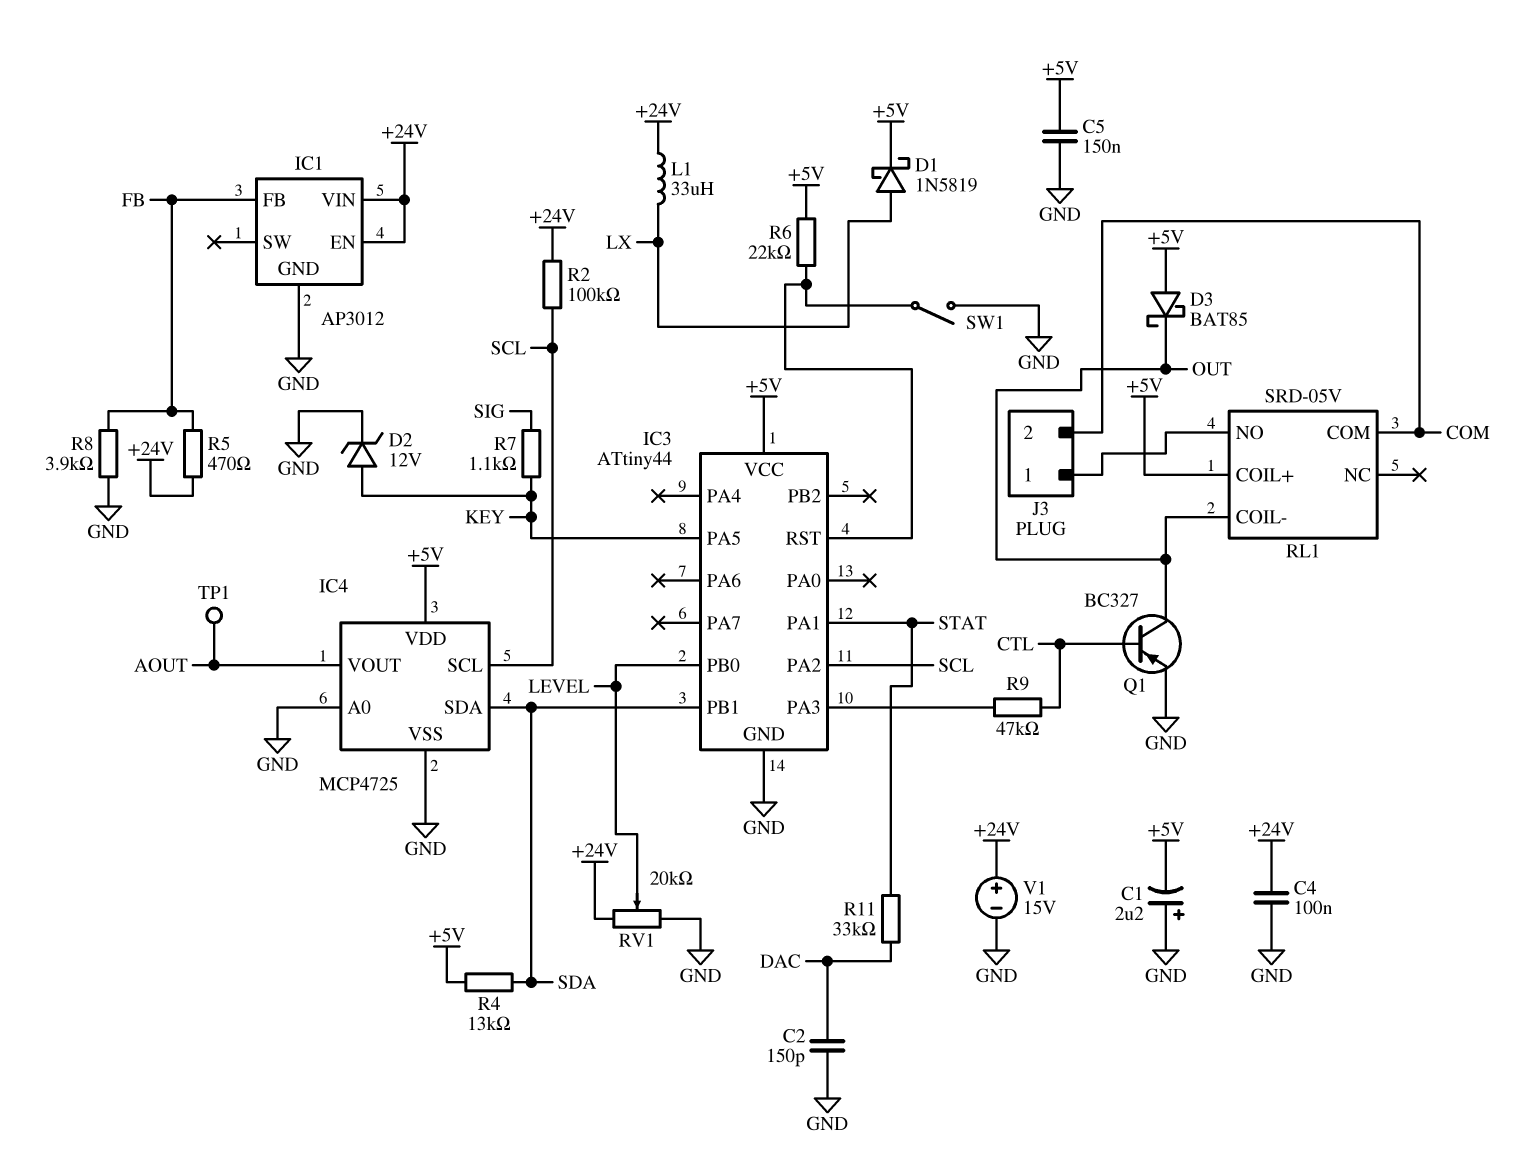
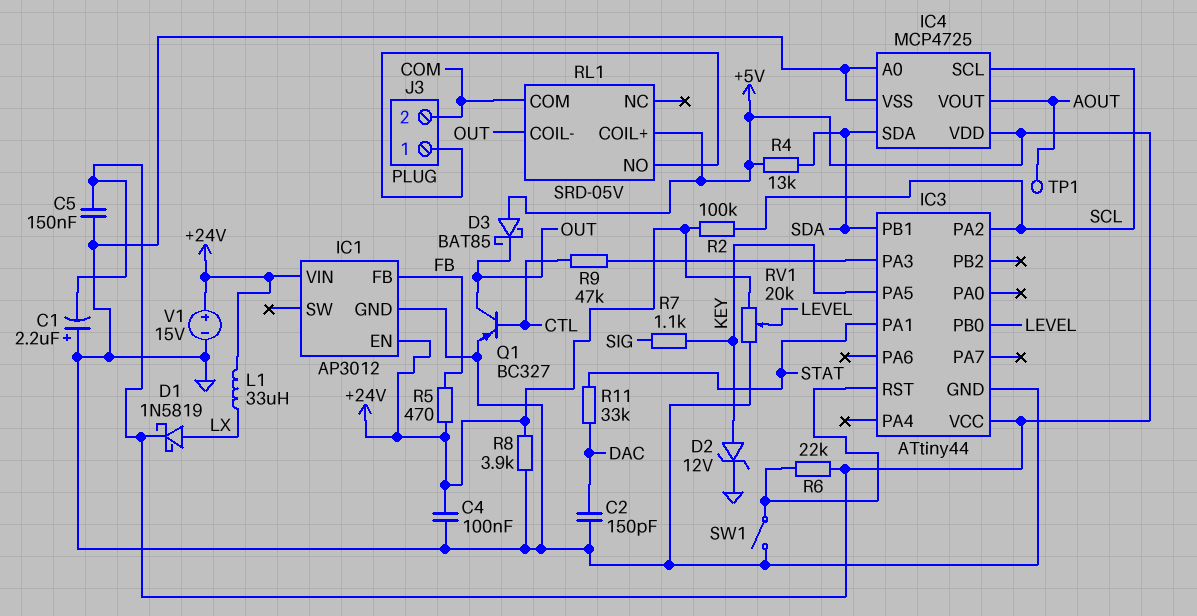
R8: 3.9k (FB, GND) -> 3.9k (+24V, GND)

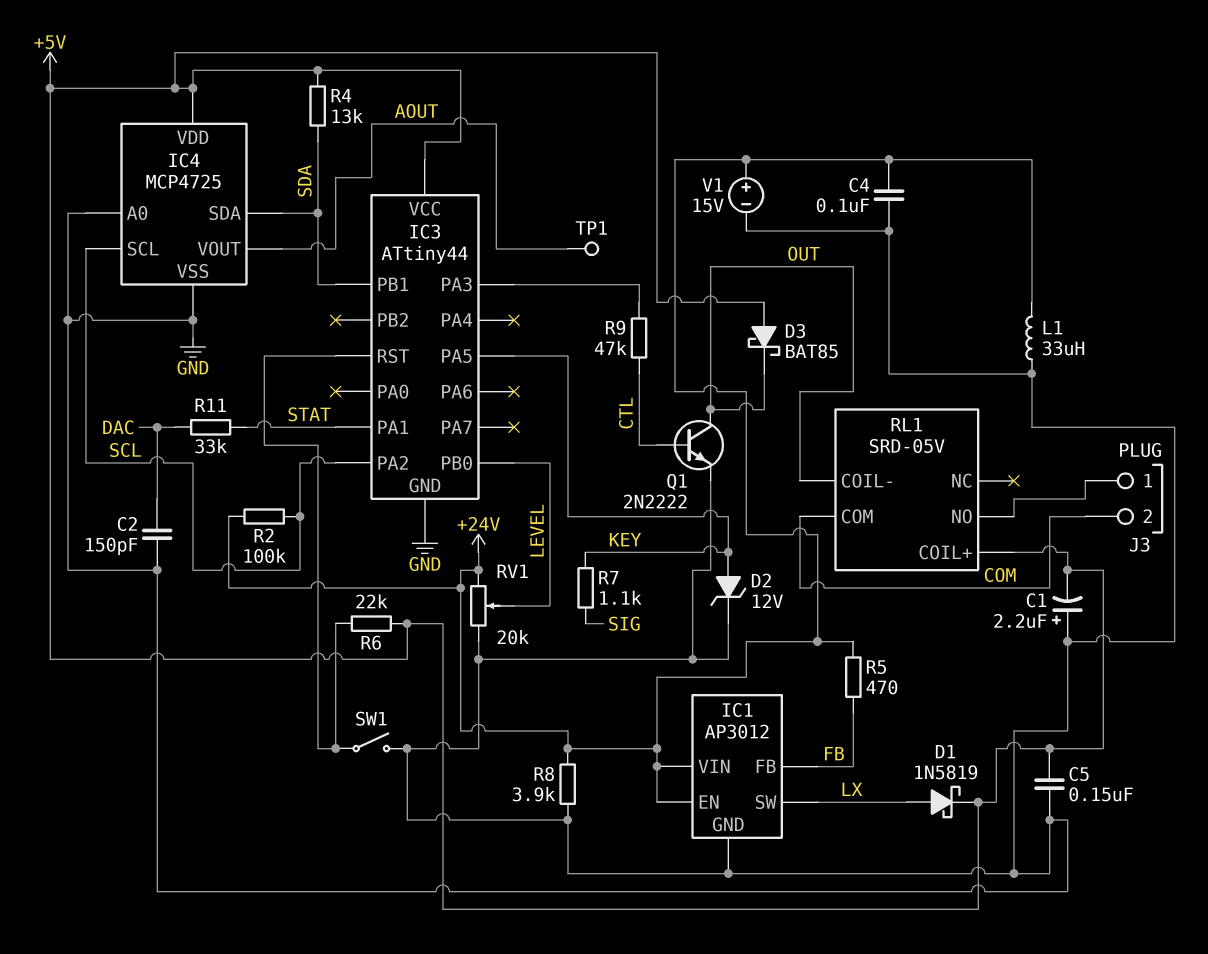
IC1 pin SW: none -> LX
L1: 33uH (+24V, LX) -> 33uH (+24V, GND)
Q1: PNP BC327 (B CTL, C OUT, E GND) -> NPN 2N2222 (B CTL, C OUT, E GND)

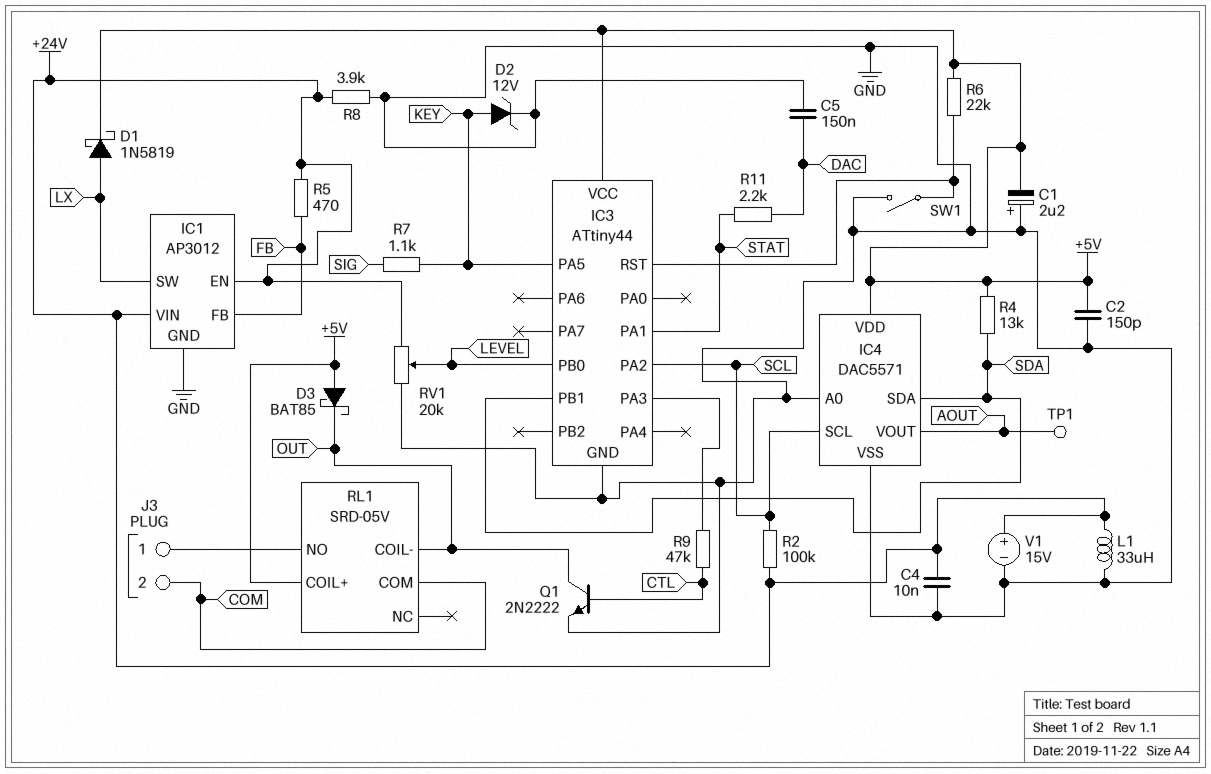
C2: 150pF (DAC, GND) -> 150pF (+5V, GND)
C4: 100nF (+24V, GND) -> 10nF (+24V, GND)
C5: 150nF (+5V, GND) -> 150nF (DAC, GND)
IC4: MCP4725 -> DAC5571
R11: 33k (DAC, STAT) -> 2.2k (DAC, STAT)

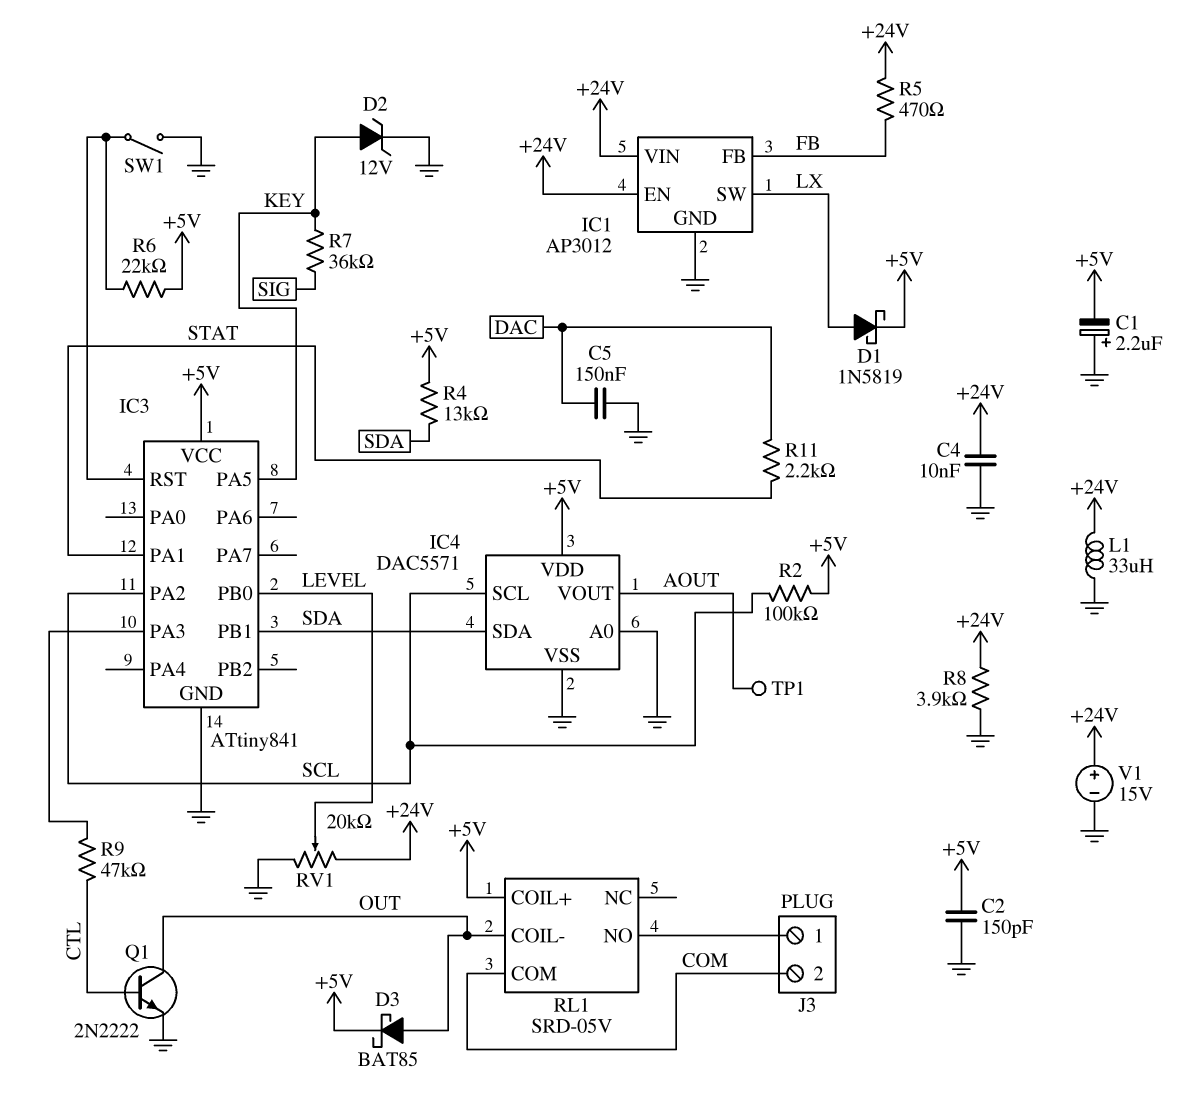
D3: schottky BAT85 (A +5V, K OUT) -> schottky BAT85 (A OUT, K +5V)
IC3: ATtiny44 -> ATtiny841
R2: 100k (+24V, SCL) -> 100k (+5V, SCL)
R7: 1.1k (KEY, SIG) -> 36k (KEY, SIG)

